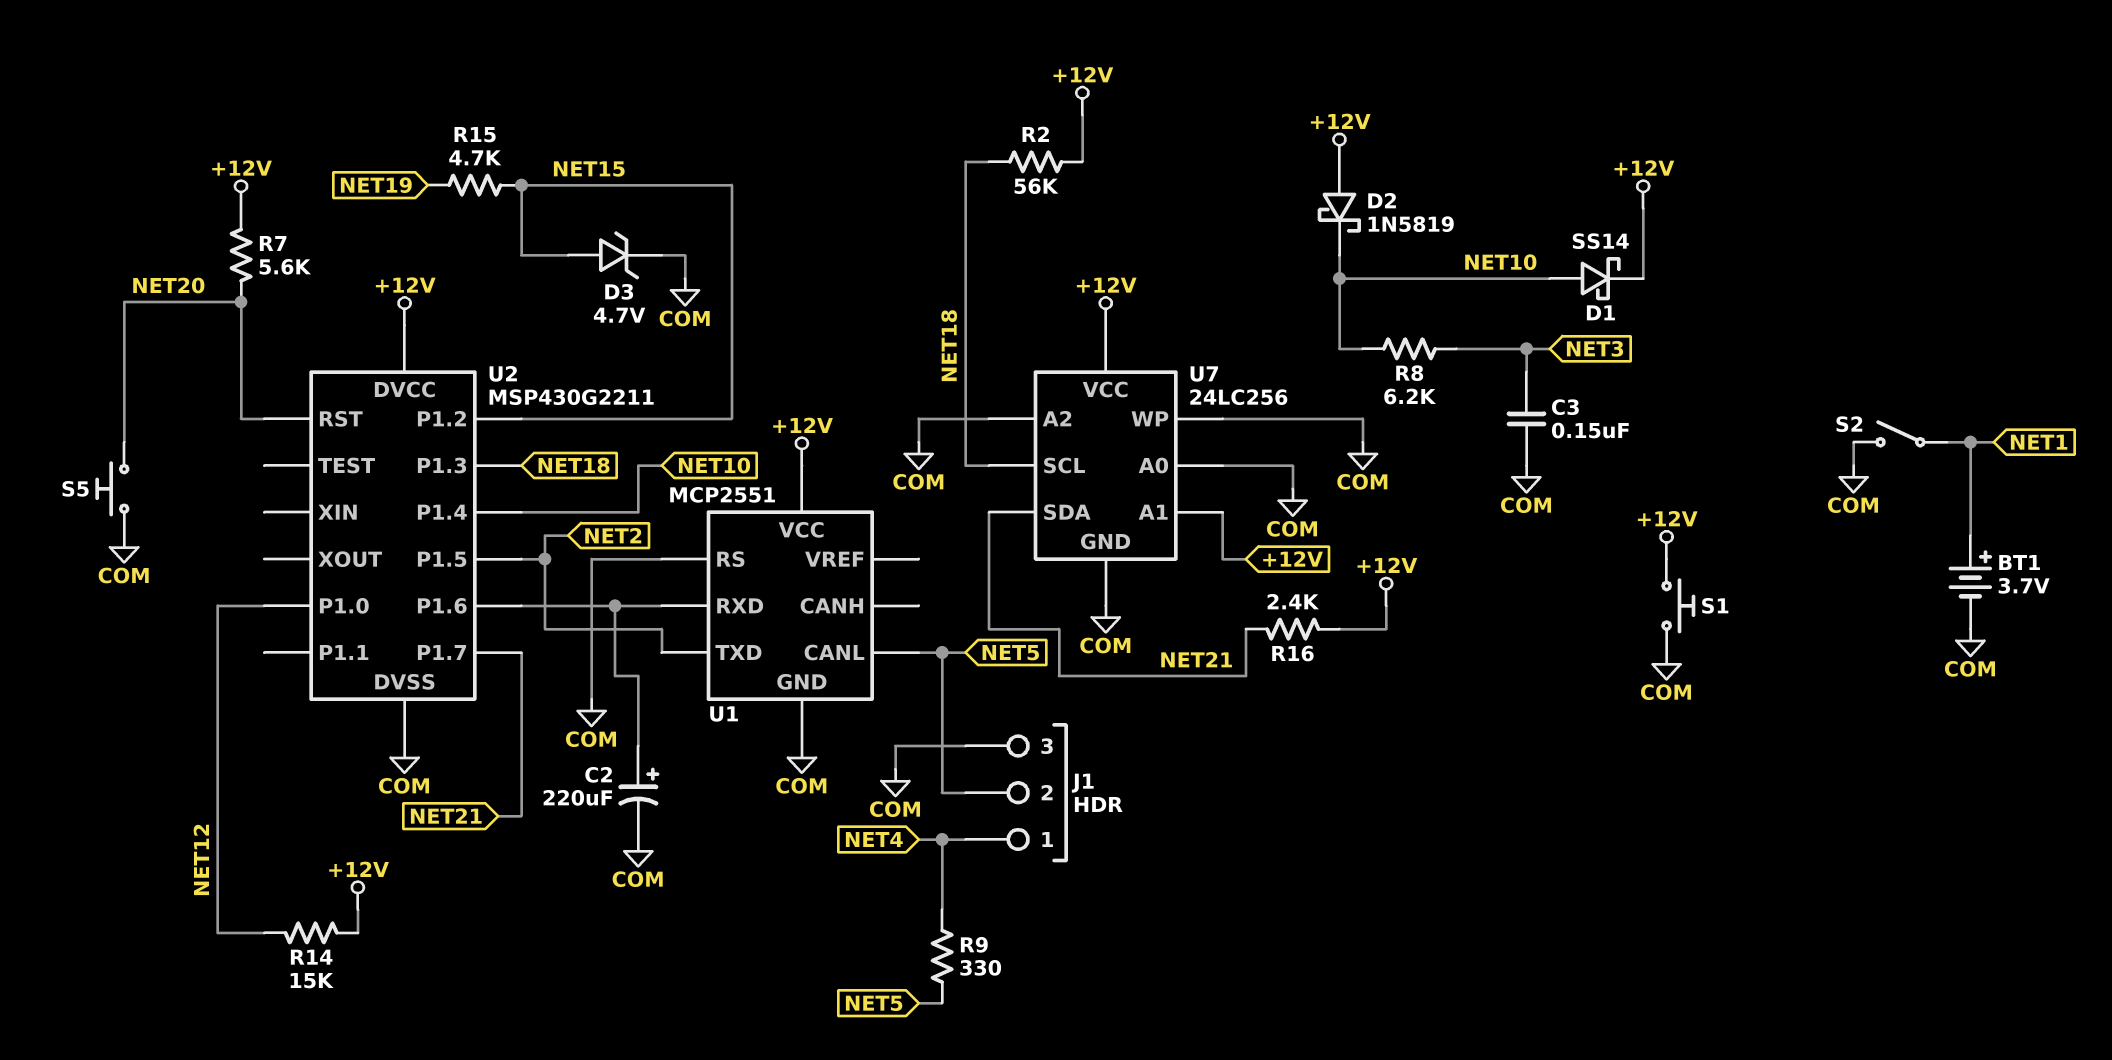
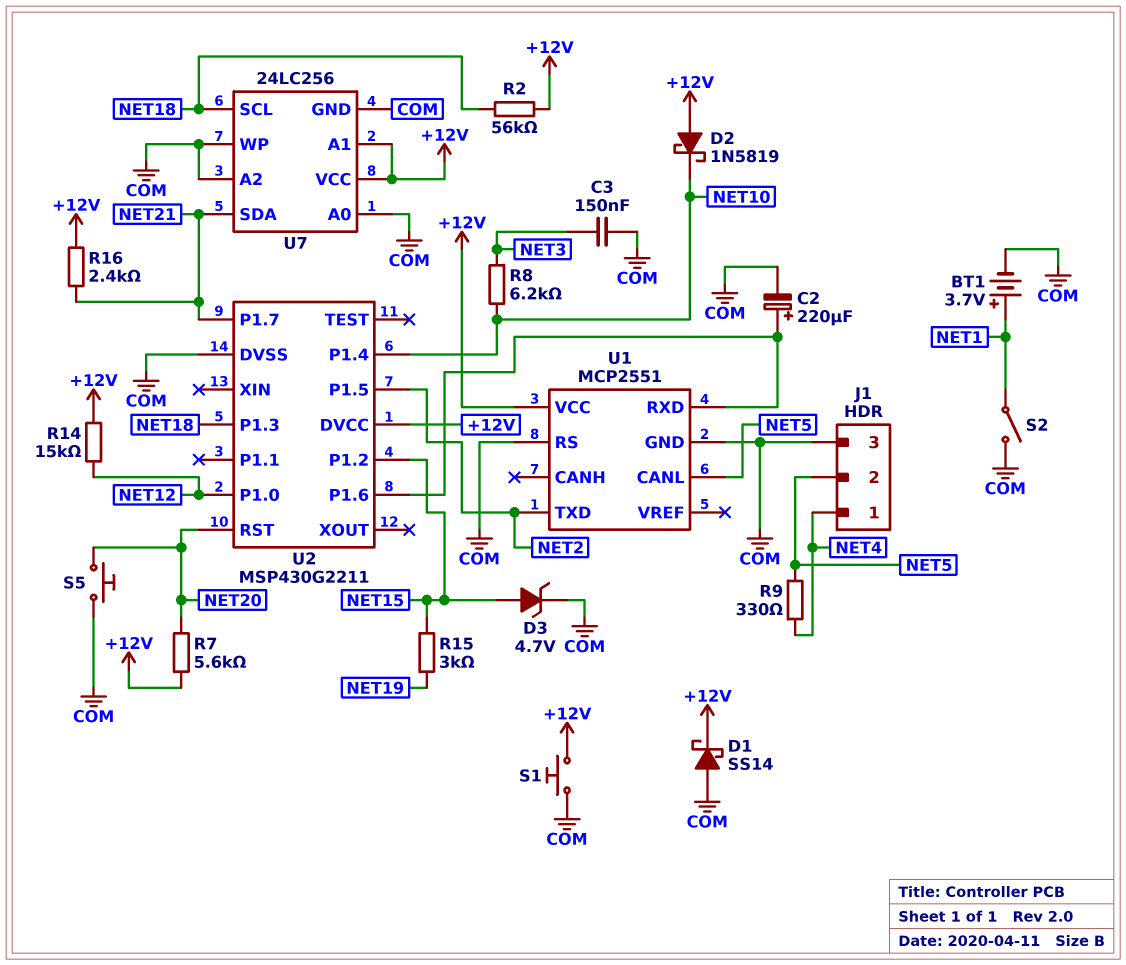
D1: schottky SS14 (A NET10, K +12V) -> schottky SS14 (A COM, K +12V)
R15: 4.7k (NET15, NET19) -> 3k (NET15, NET19)

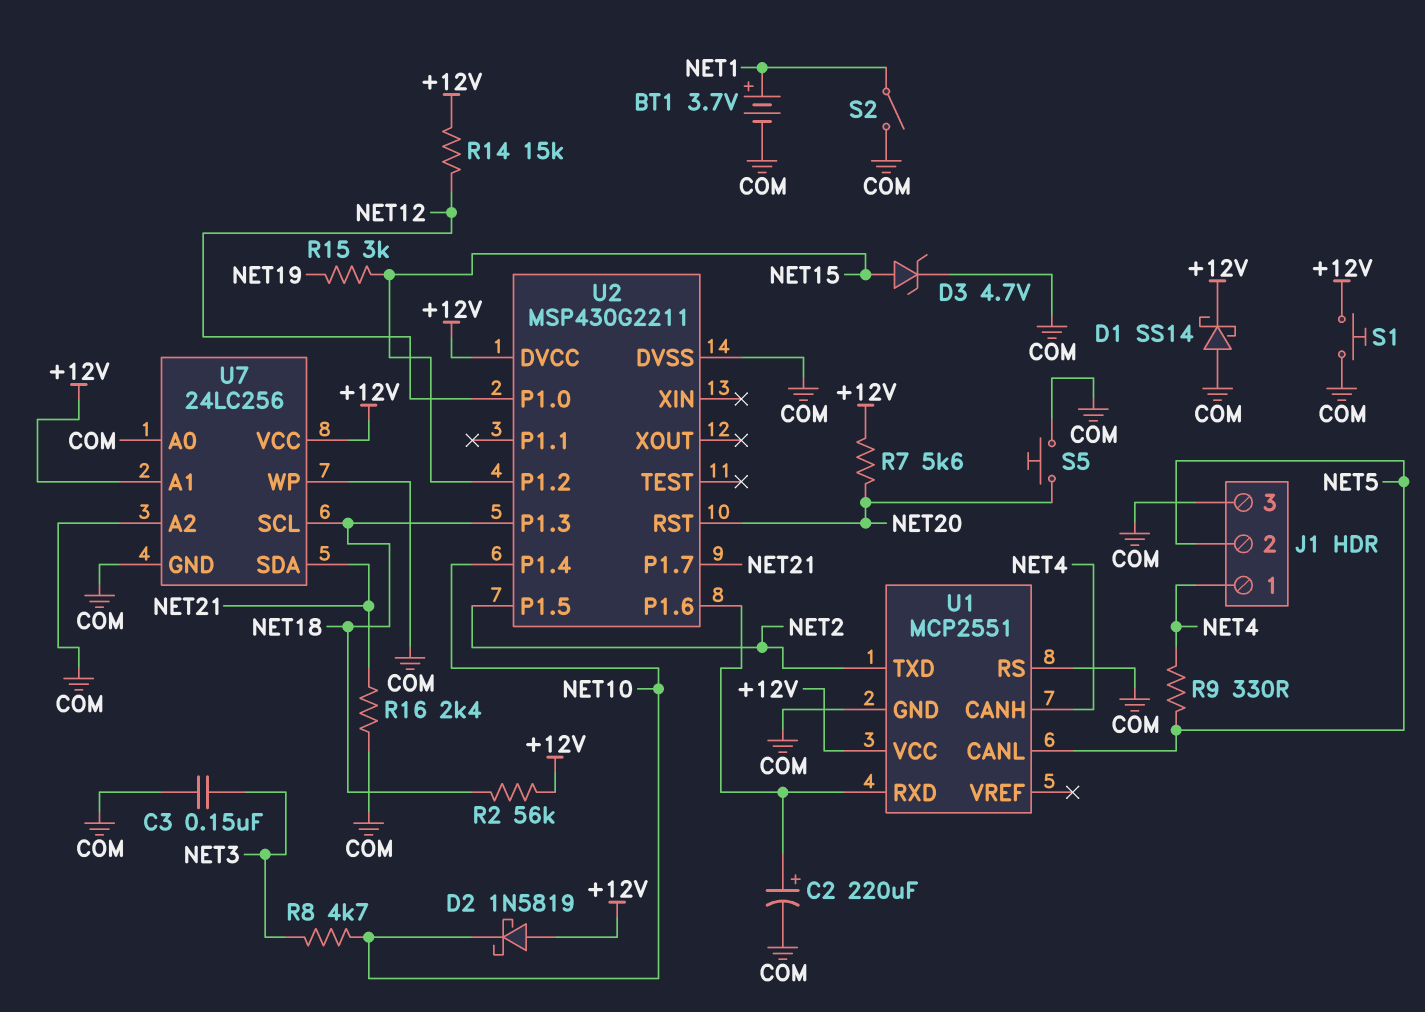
R8: 6.2k (NET3, NET10) -> 4.7k (NET3, NET10)
R16: 2.4k (+12V, NET21) -> 2.4k (COM, NET21)
U1 pin CANH: none -> NET4

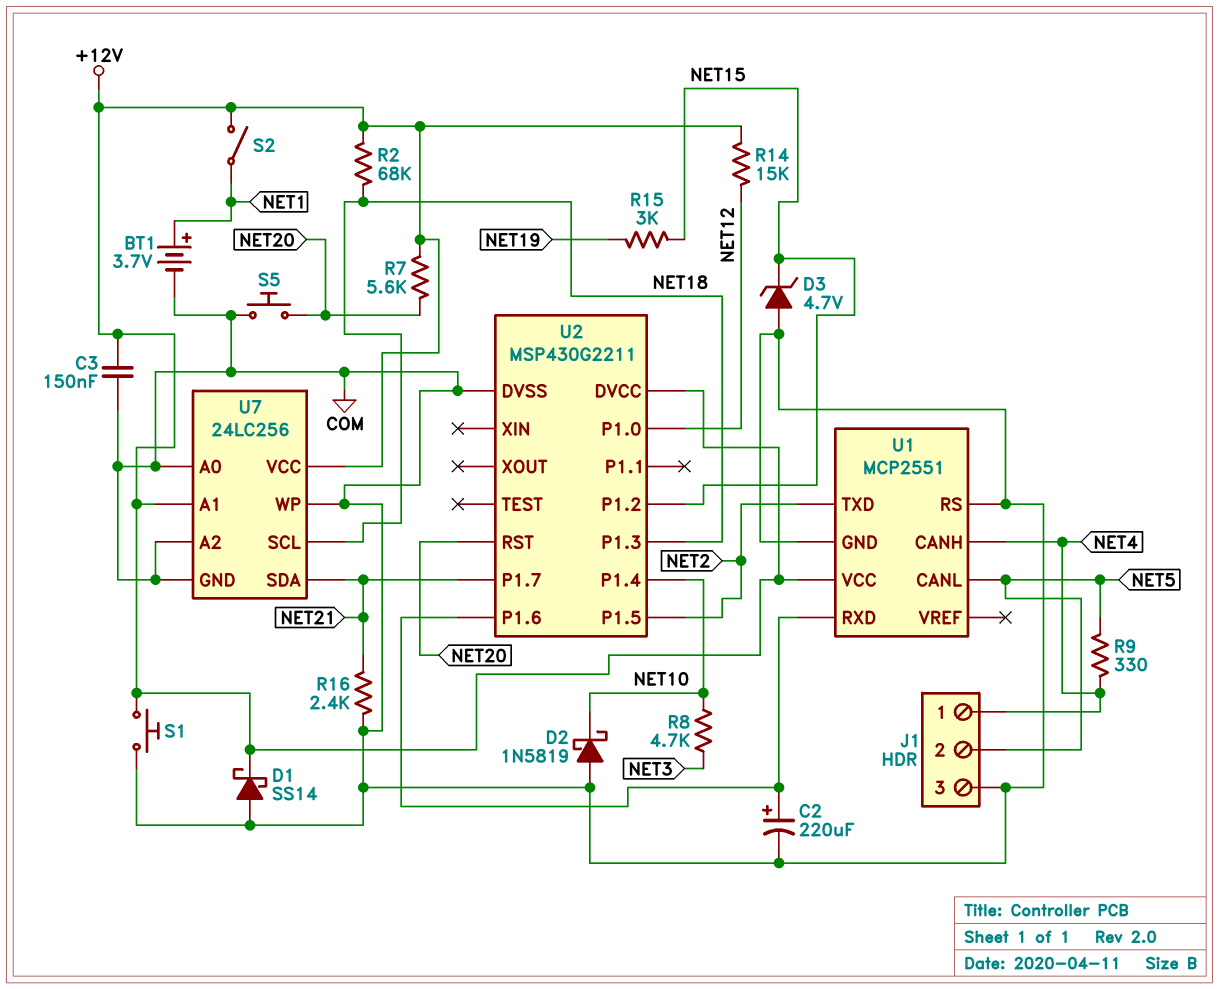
C3: 150nF (COM, NET3) -> 150nF (+12V, COM)
D2: schottky 1N5819 (A +12V, K NET10) -> schottky 1N5819 (A COM, K NET10)
D3: zener 4.7V (A NET15, K COM) -> zener 4.7V (A COM, K NET15)
R2: 56k (+12V, NET18) -> 68k (+12V, NET18)
S2: switch (COM, NET1) -> switch (+12V, NET1)

